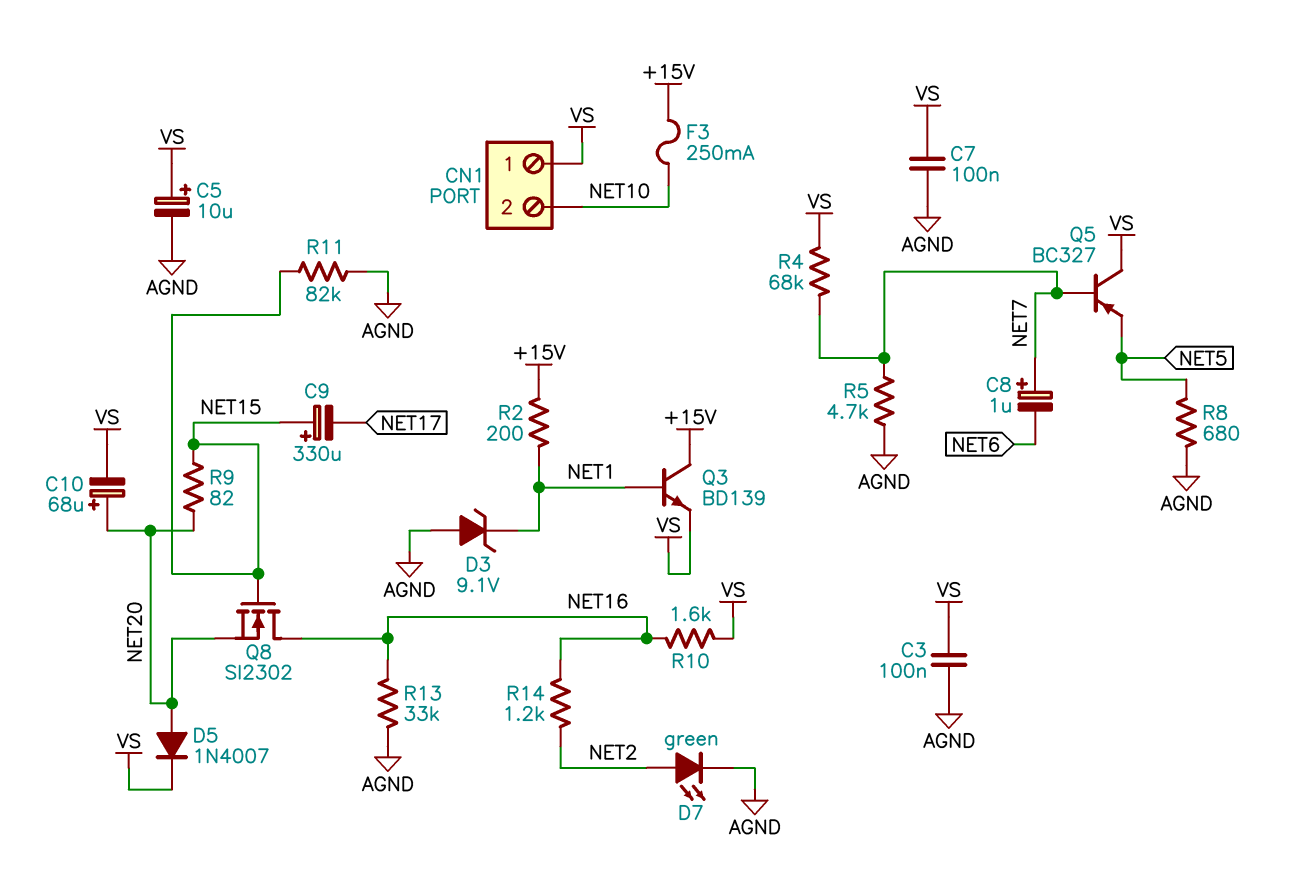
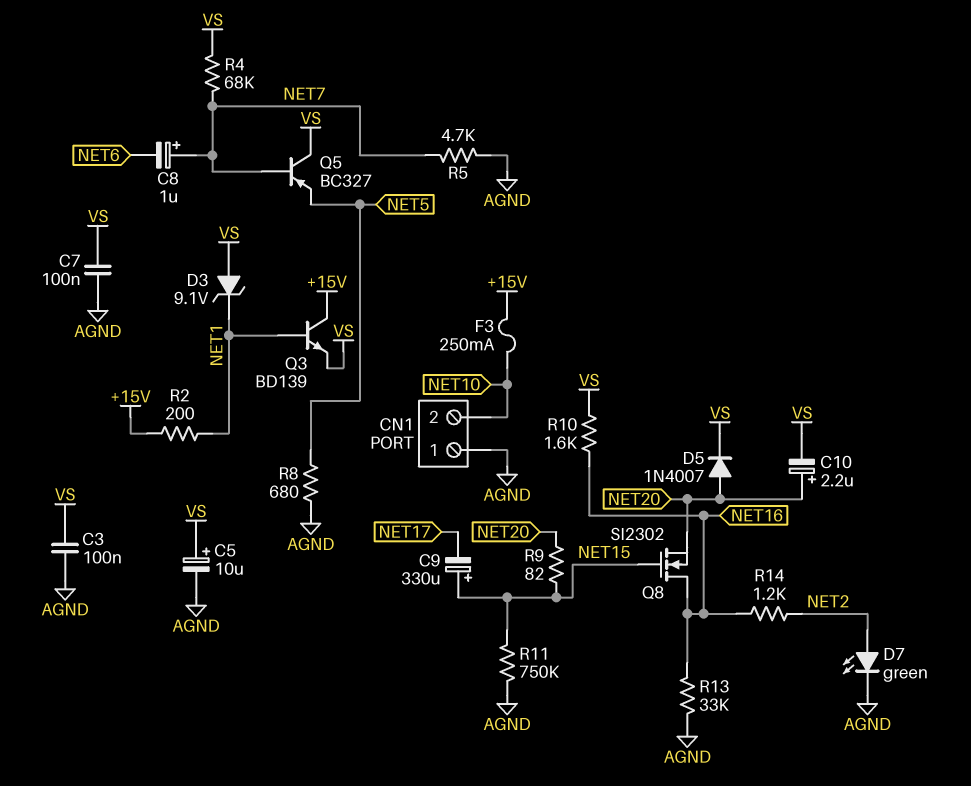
C10: 68uF (plus NET20, minus VS) -> 2.2uF (plus NET20, minus VS)
CN1 pin 1: VS -> AGND
D3: zener 9.1V (A AGND, K NET1) -> zener 9.1V (A VS, K NET1)
R11: 82k (AGND, NET15) -> 750k (AGND, NET15)

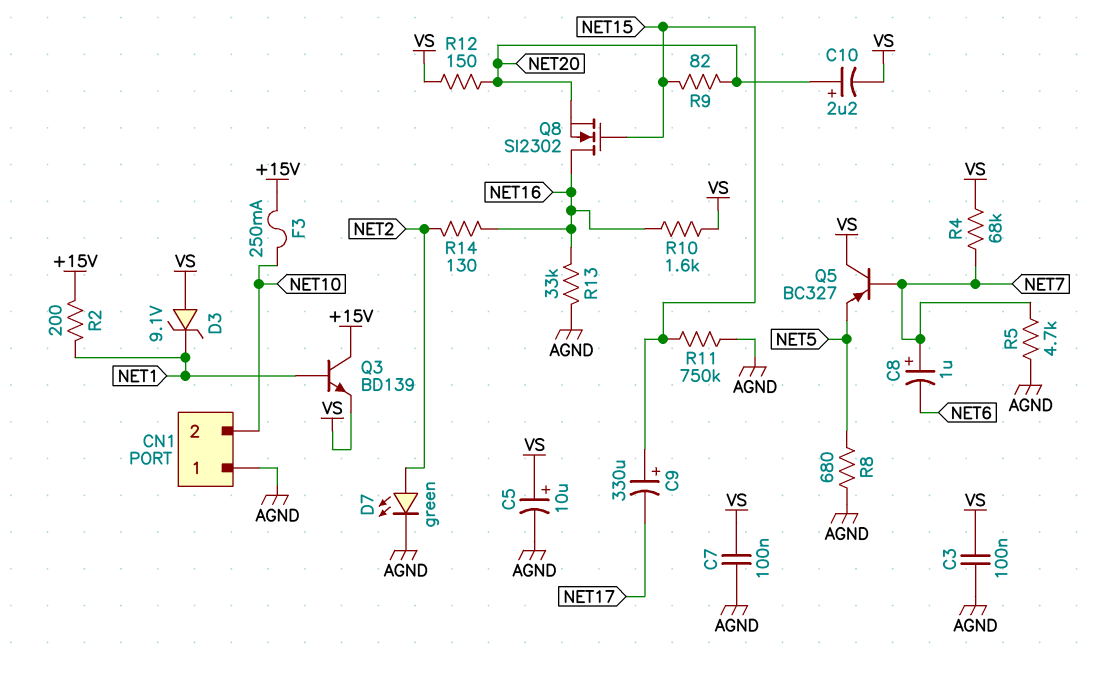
D5: diode 1N4007 (A NET20, K VS) -> none
R12: none -> 150 (NET20, VS)
R14: 1.2k (NET2, NET16) -> 130 (NET2, NET16)

